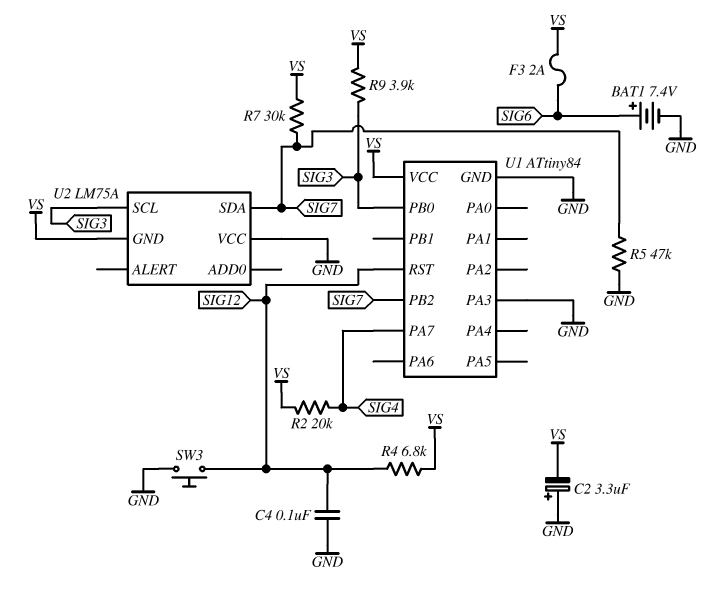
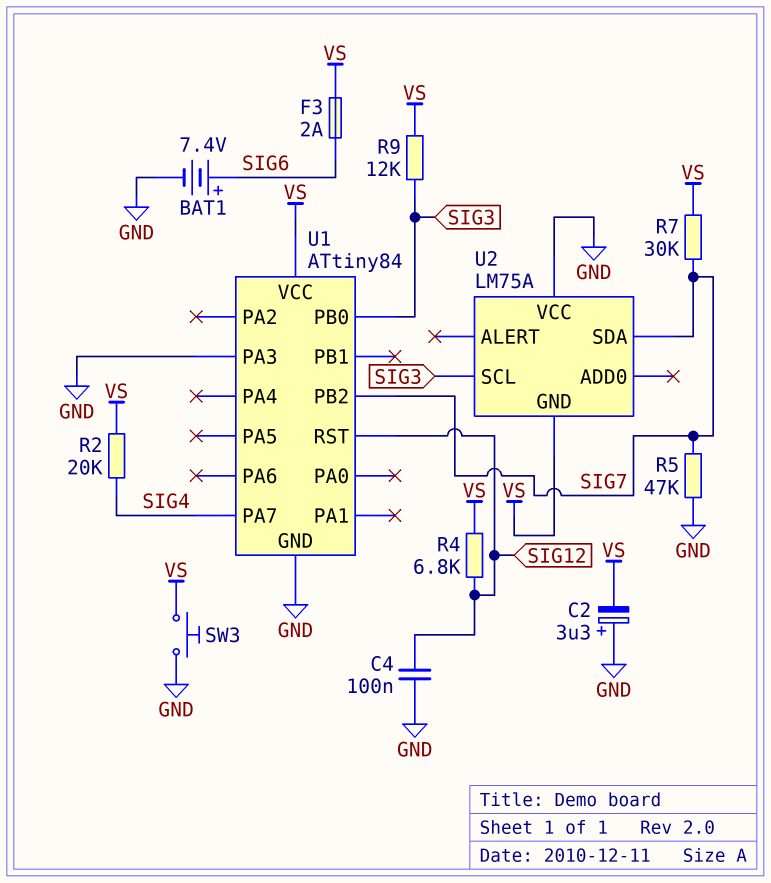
R9: 3.9k (SIG3, VS) -> 12k (SIG3, VS)
SW3: button (GND, SIG12) -> button (GND, VS)

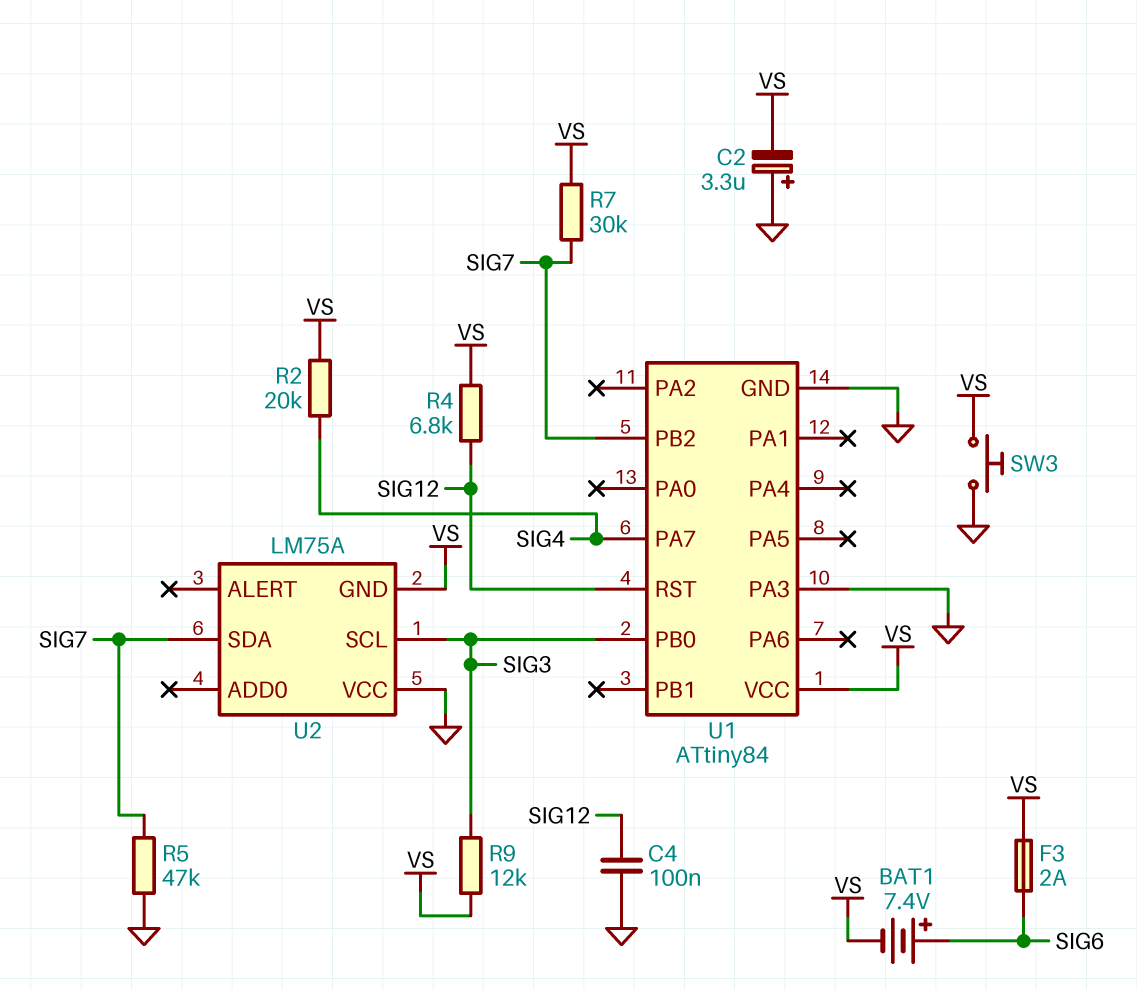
BAT1: 7.4V (plus SIG6, minus GND) -> 7.4V (plus SIG6, minus VS)

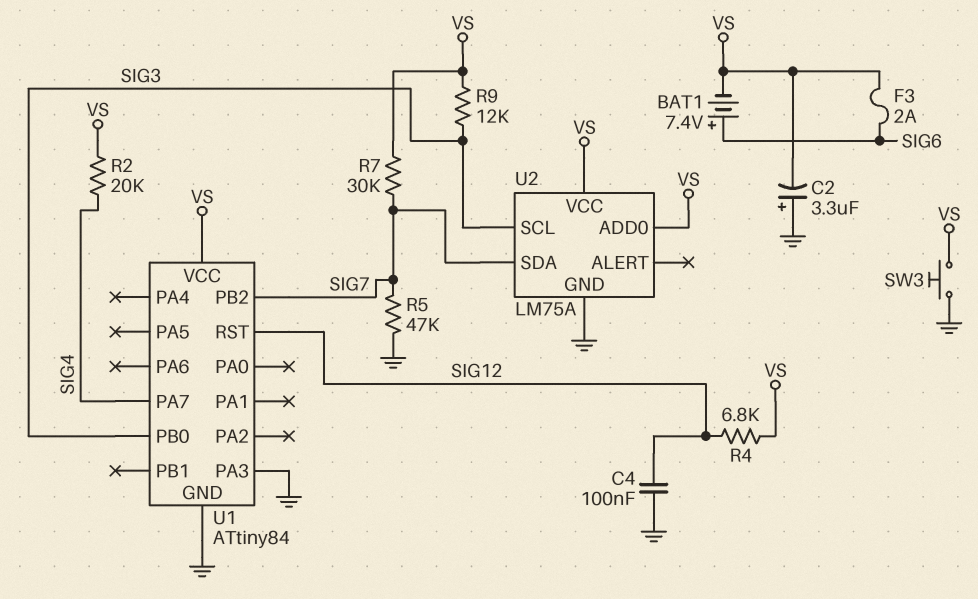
U2 pin ADD0: none -> VS
U2 pin GND: VS -> GND
U2 pin VCC: GND -> VS

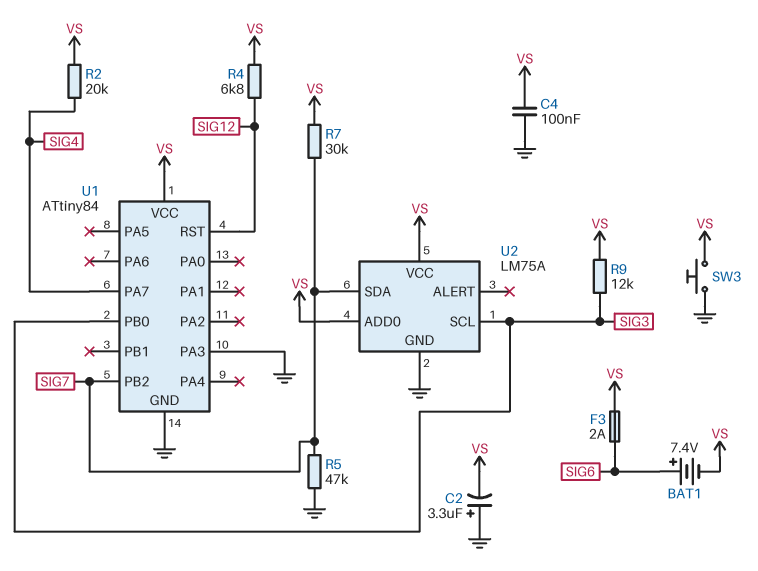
C4: 100nF (GND, SIG12) -> 100nF (GND, VS)

